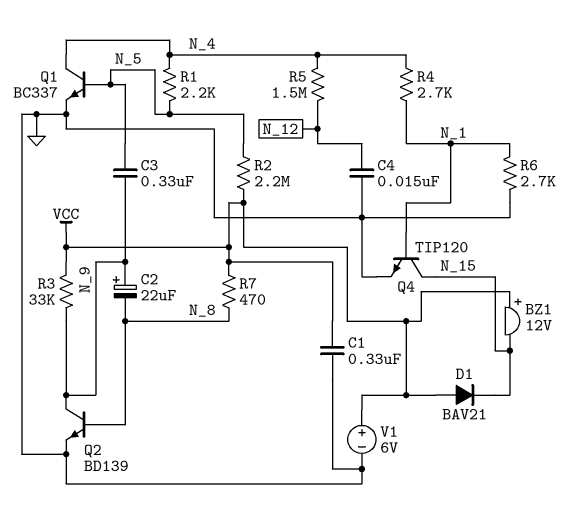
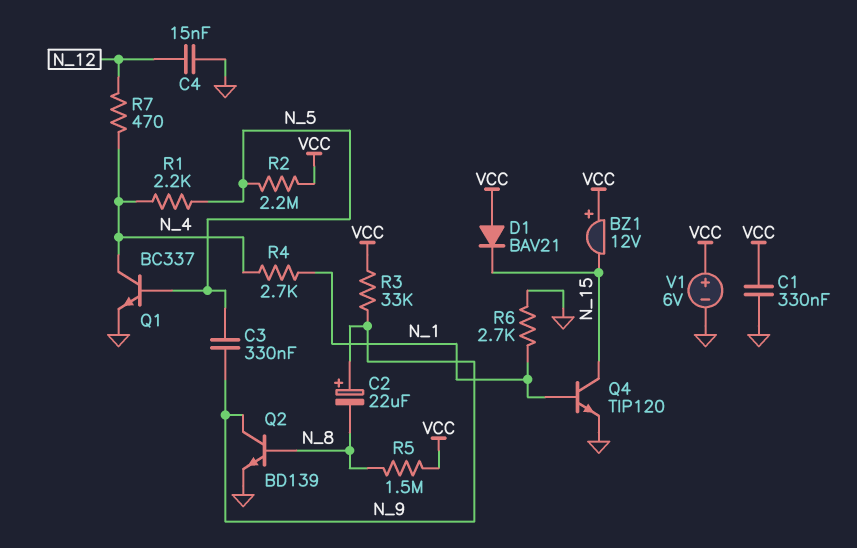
R5: 1.5M (N_4, N_12) -> 1.5M (N_8, VCC)
R7: 470 (N_8, VCC) -> 470 (N_4, N_12)

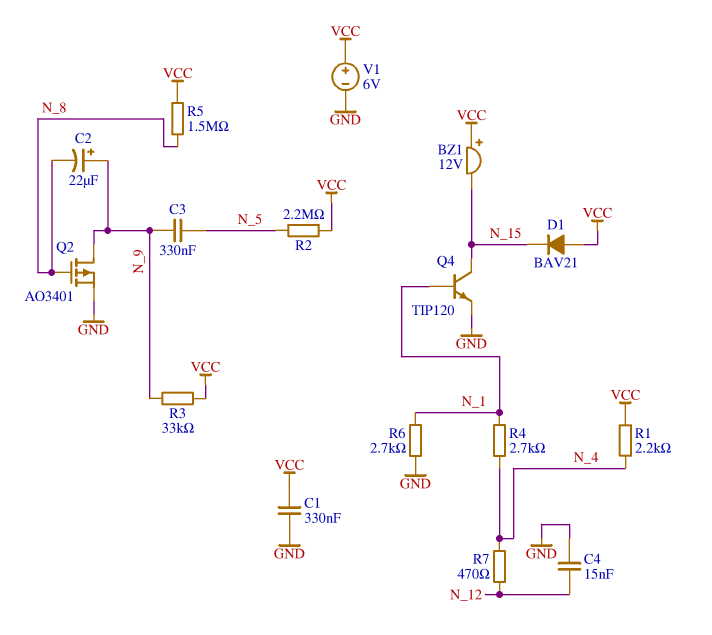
Q1: NPN BC337 (B N_5, C N_4, E GND) -> none
Q2: NPN BD139 (B N_8, C N_9, E GND) -> PMOS AO3401 (G N_8, D N_9, S GND)
R1: 2.2k (N_4, N_5) -> 2.2k (N_4, VCC)

